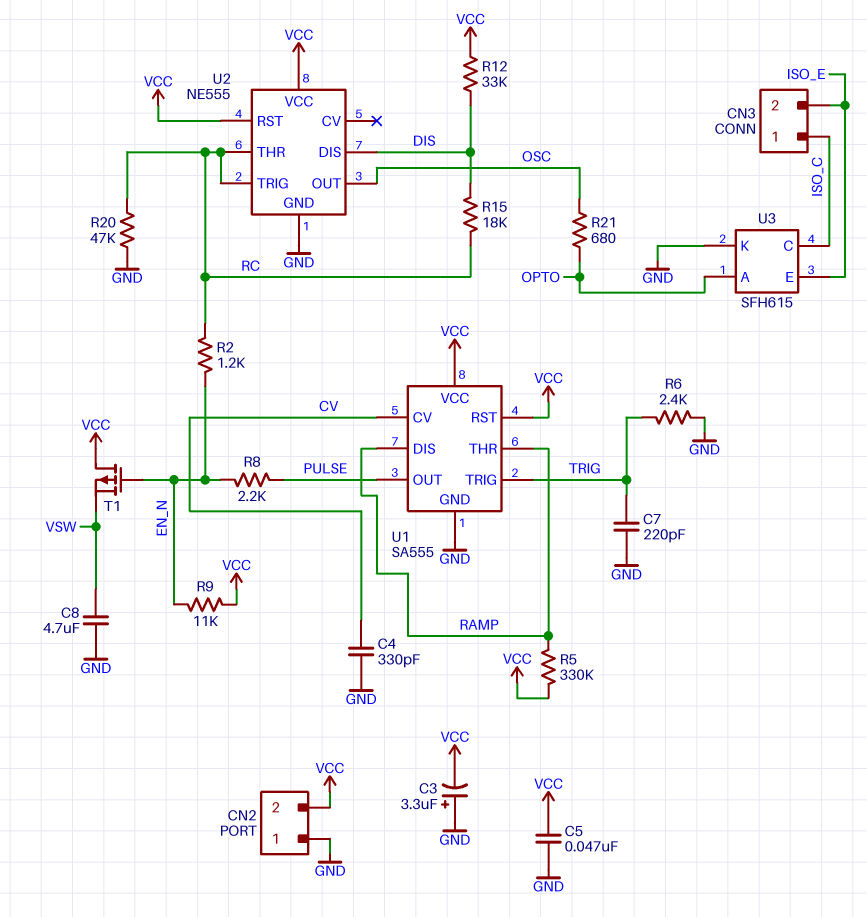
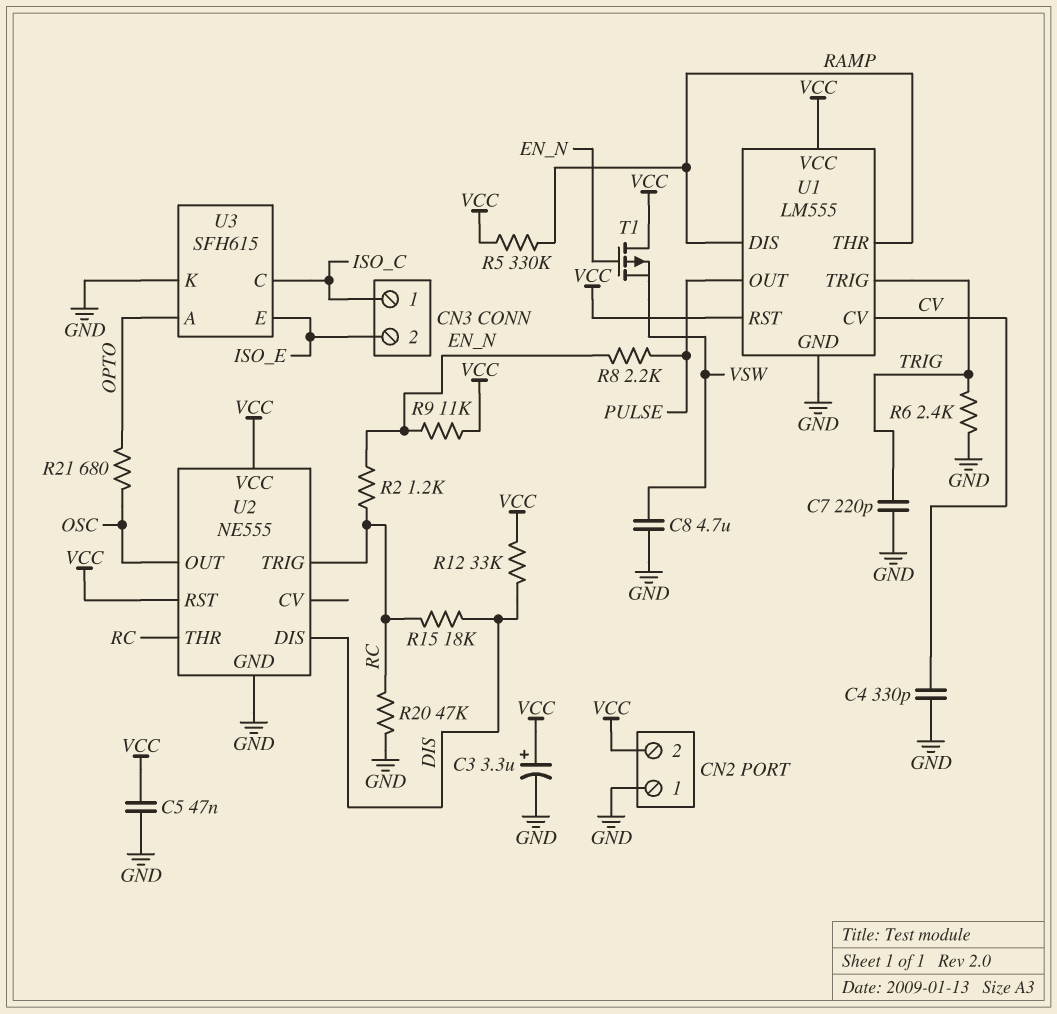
C3: 3.3uF (plus GND, minus VCC) -> 3.3uF (plus VCC, minus GND)
U1: SA555 -> LM555

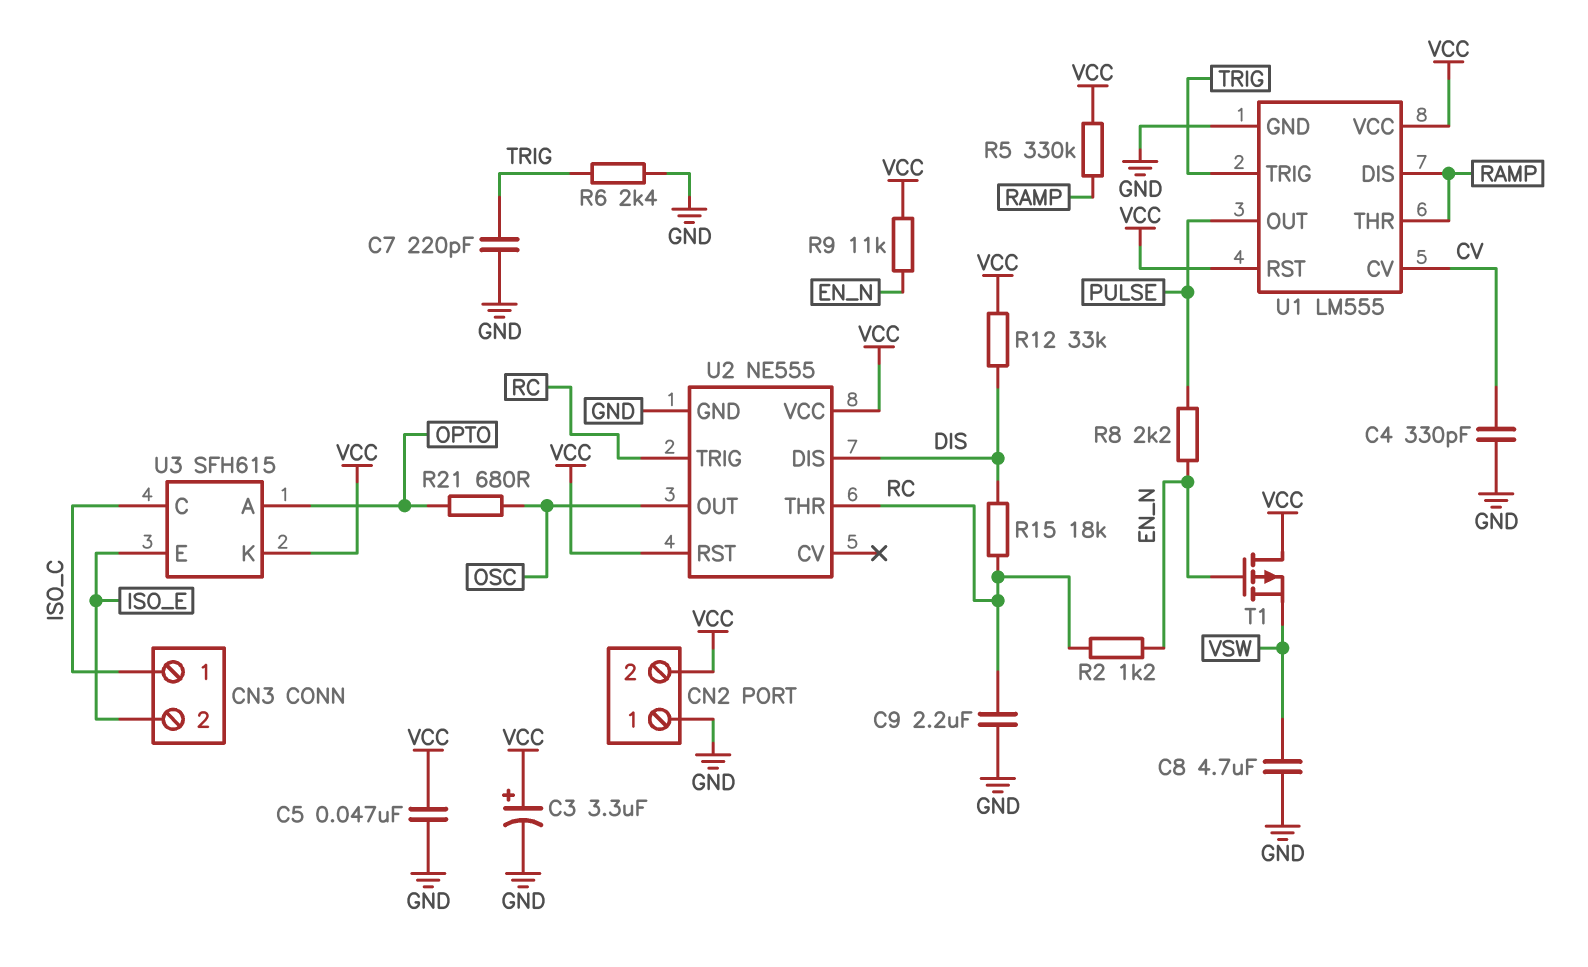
C9: none -> 2.2uF (GND, RC)
R20: 47k (GND, RC) -> none
U3 pin K: GND -> VCC

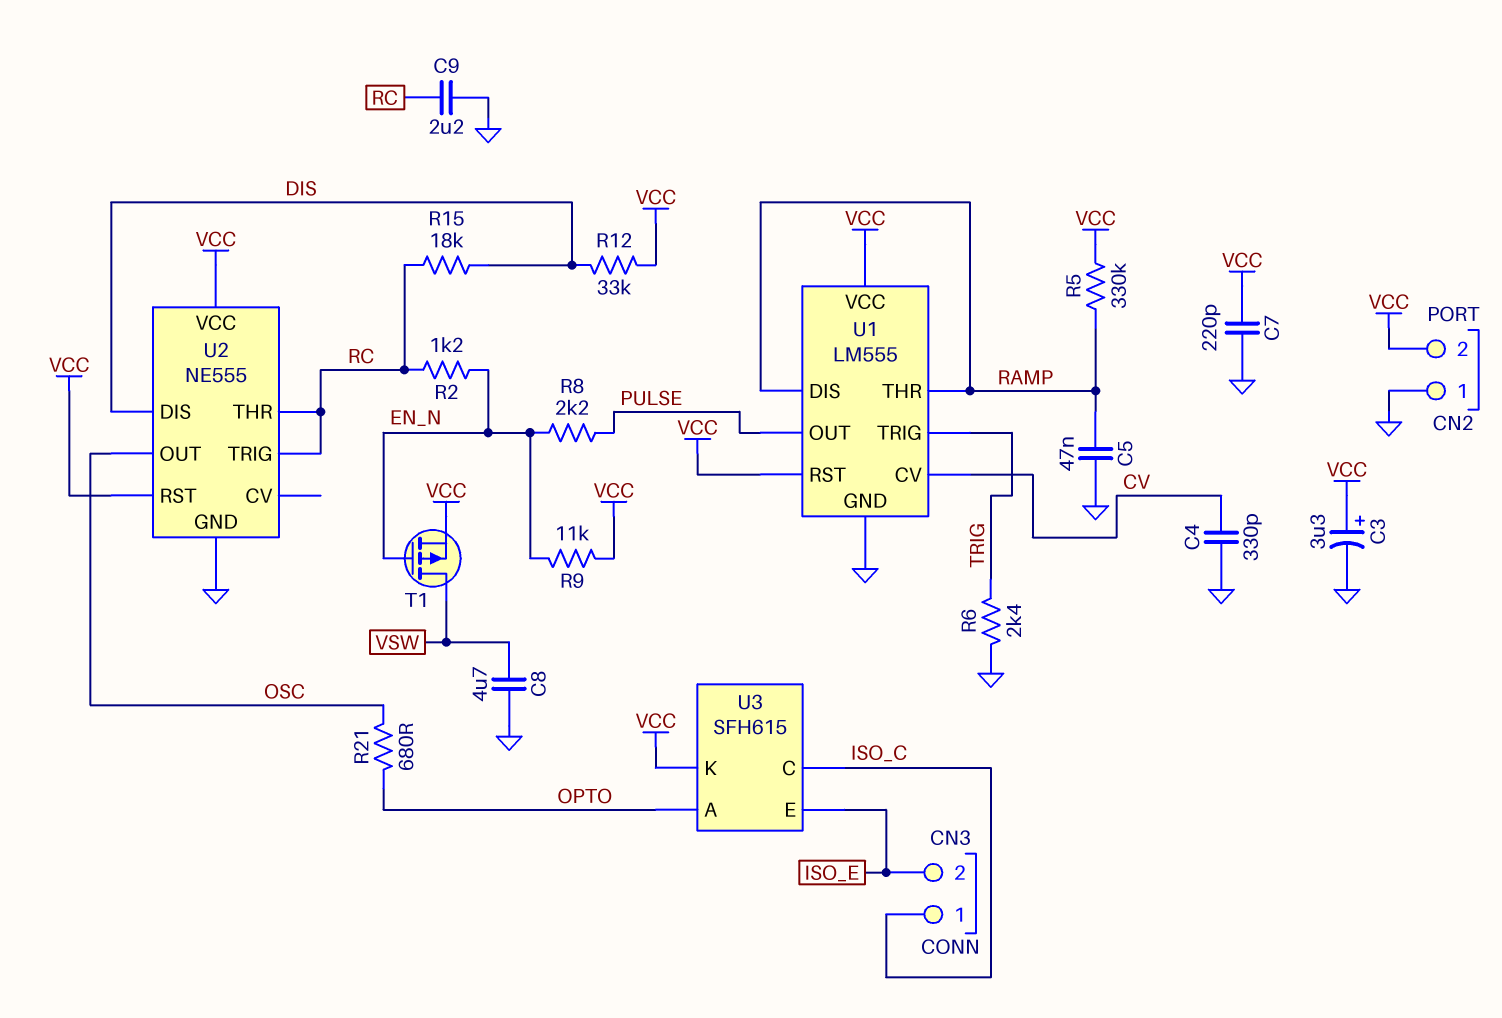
C5: 47nF (GND, VCC) -> 47nF (GND, RAMP)
C7: 220pF (GND, TRIG) -> 220pF (GND, VCC)
T1: PMOS (G EN_N, D VCC, S VSW) -> PMOS (G EN_N, D VSW, S VCC)

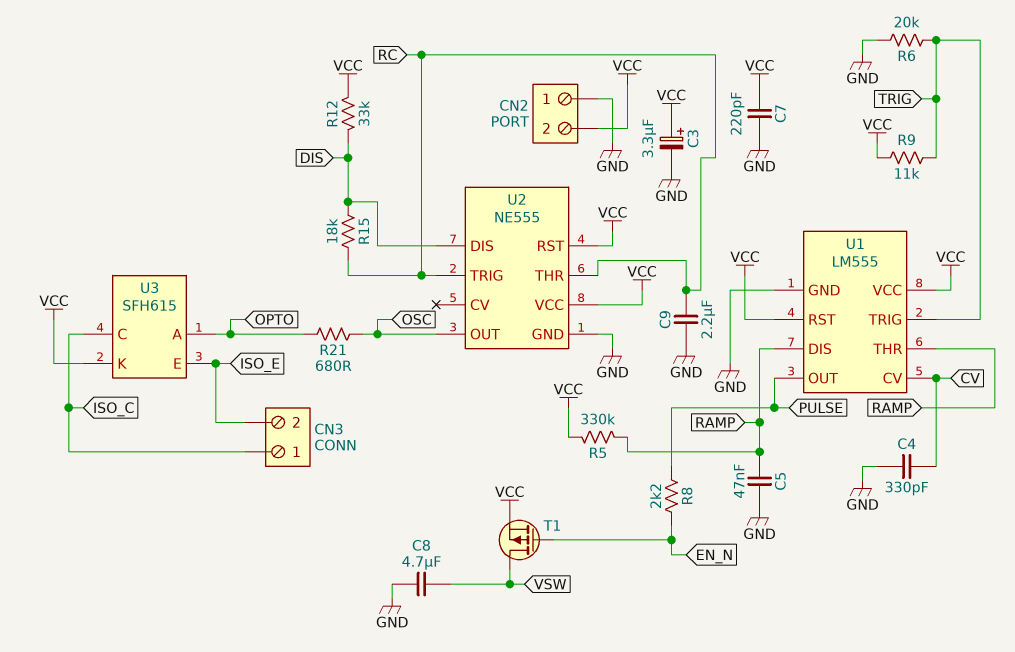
R2: 1.2k (EN_N, RC) -> none
R6: 2.4k (GND, TRIG) -> 20k (GND, TRIG)
R9: 11k (EN_N, VCC) -> 11k (TRIG, VCC)

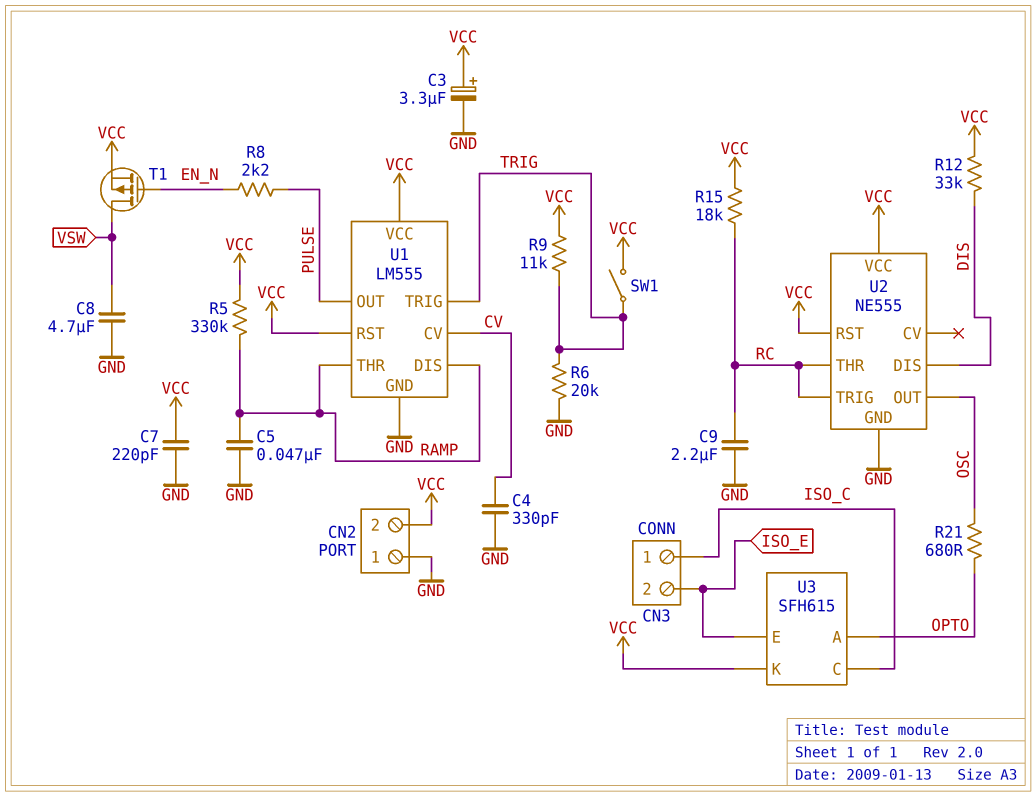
R15: 18k (DIS, RC) -> 18k (RC, VCC)
SW1: none -> switch (TRIG, VCC)

